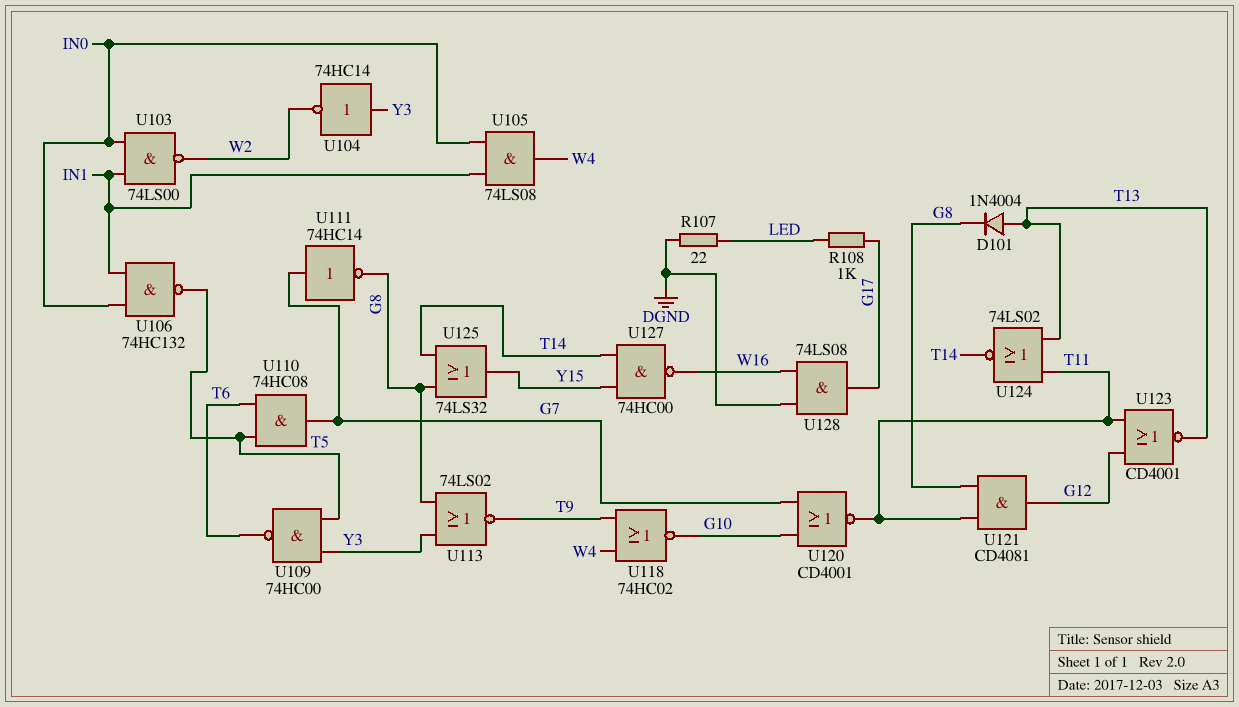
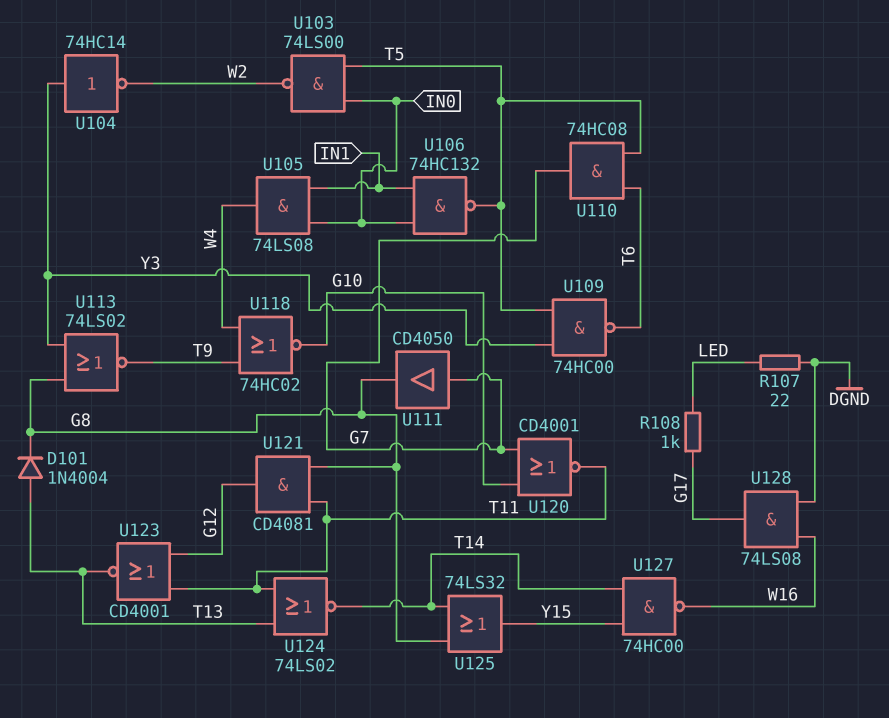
U103: NAND 74LS00 (in IN0, in IN1, out W2) -> NAND 74LS00 (in IN0, in T5, out W2)
U111: NOT 74HC14 (in G7, out G8) -> buffer CD4050 (in G7, out G8)

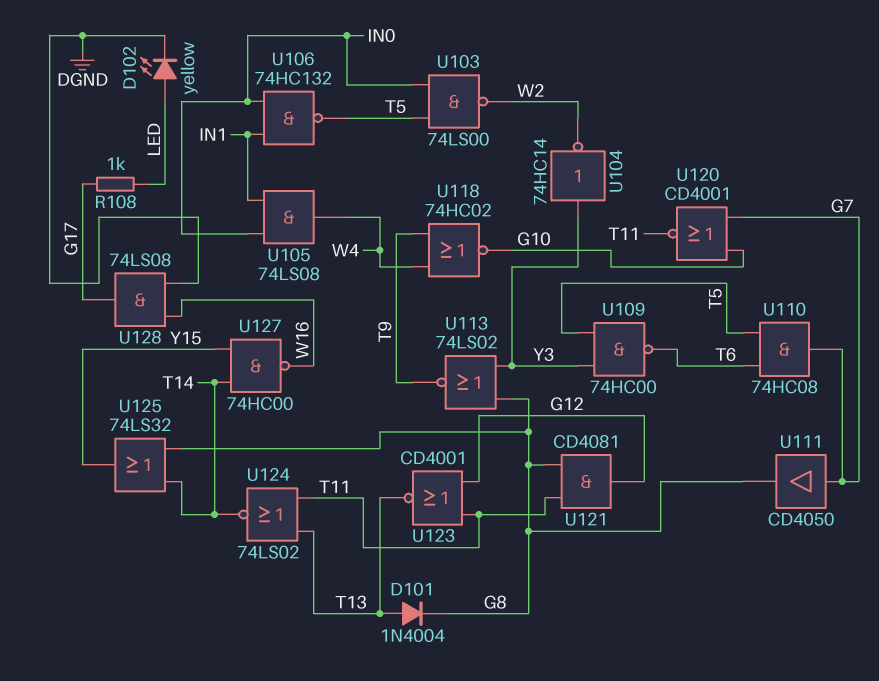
D102: none -> LED yellow (A LED, K DGND)
R107: 22 (DGND, LED) -> none

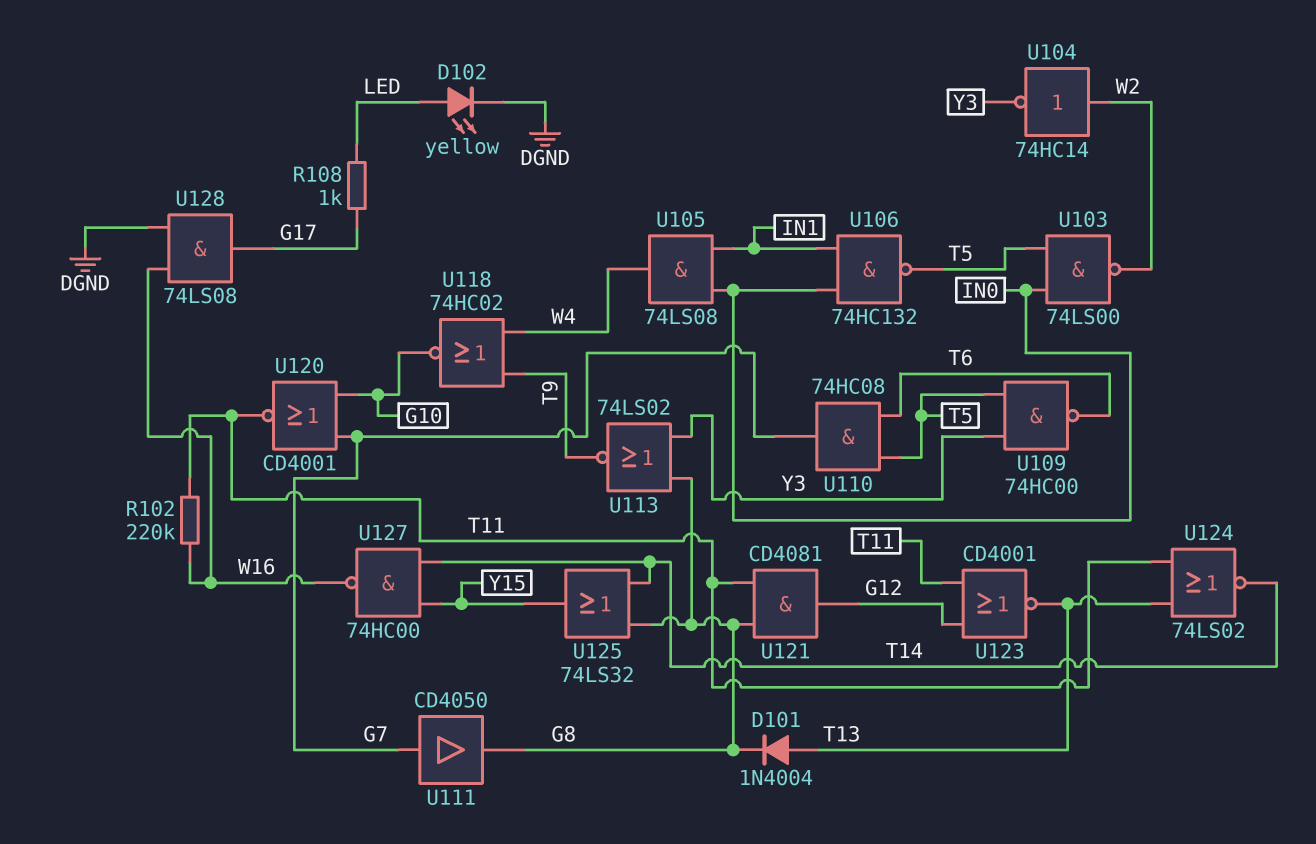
R102: none -> 220k (T11, W16)
U104: NOT 74HC14 (in Y3, out W2) -> NOT 74HC14 (in W2, out Y3)

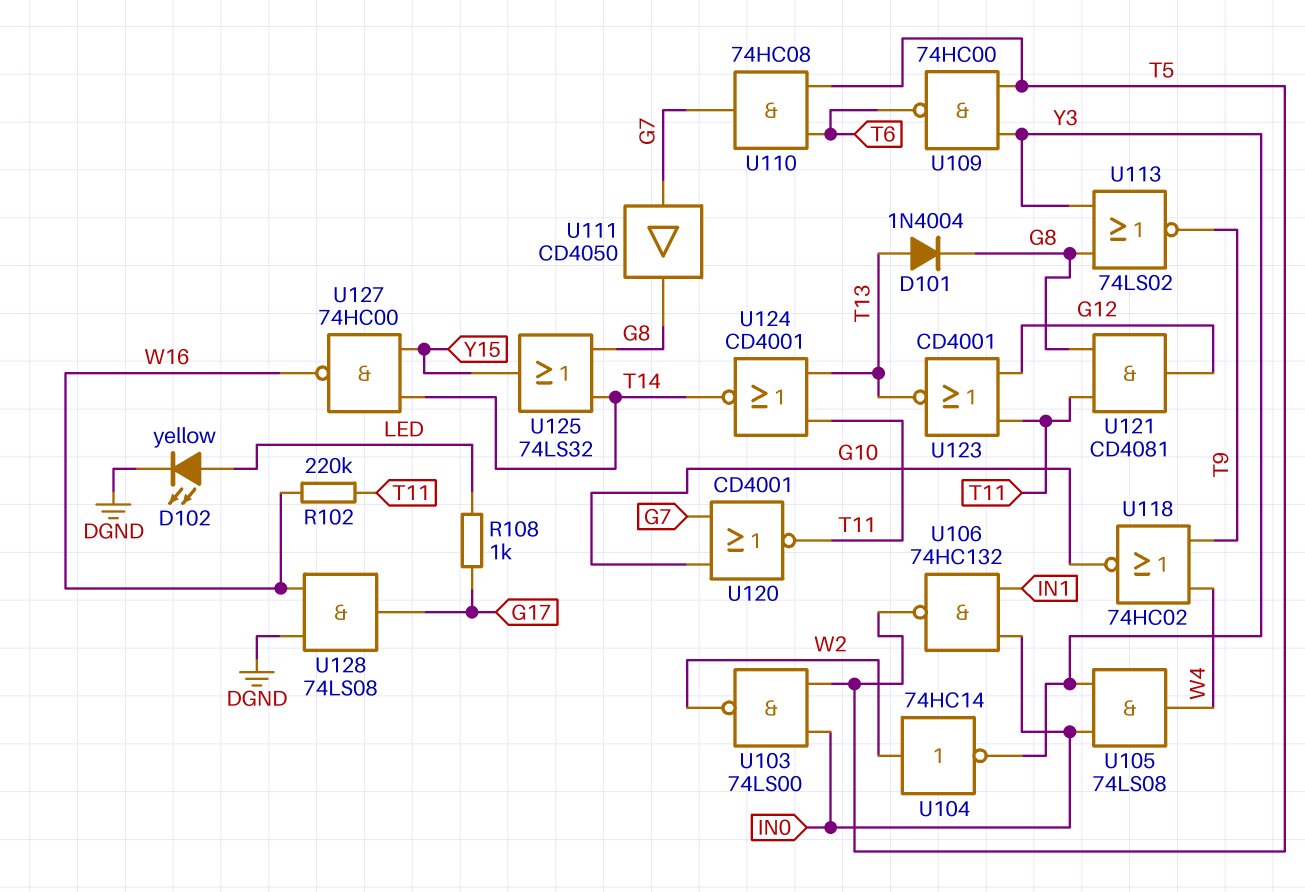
U105: AND 74LS08 (in IN0, in IN1, out W4) -> AND 74LS08 (in IN0, in Y3, out W4)
U124: NOR 74LS02 (in T11, in T13, out T14) -> NOR CD4001 (in T11, in T13, out T14)

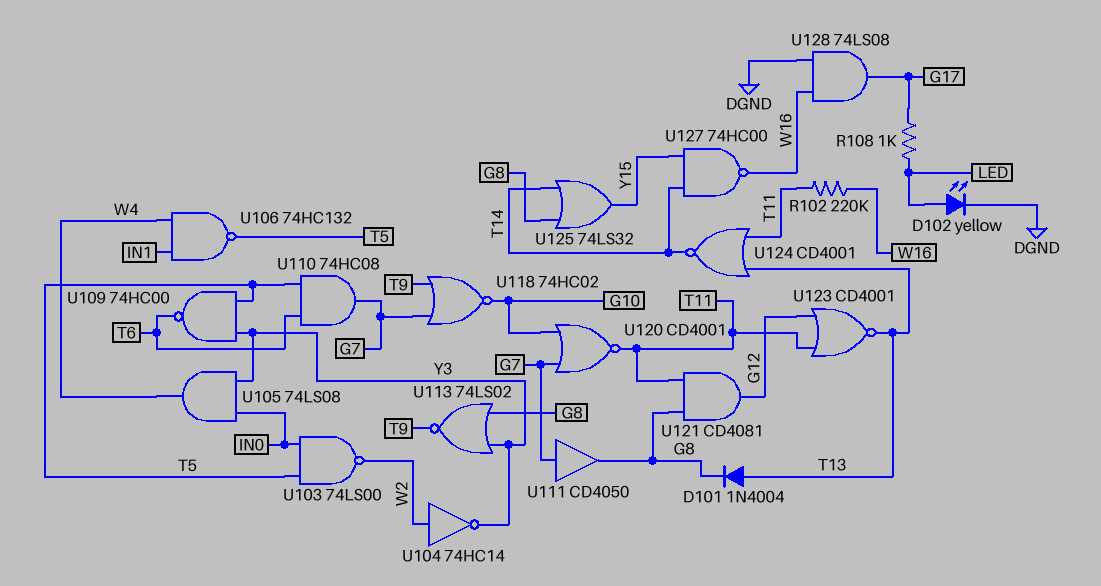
U106: NAND 74HC132 (in IN0, in IN1, out T5) -> NAND 74HC132 (in IN1, in W4, out T5)
U118: NOR 74HC02 (in T9, in W4, out G10) -> NOR 74HC02 (in G7, in T9, out G10)

